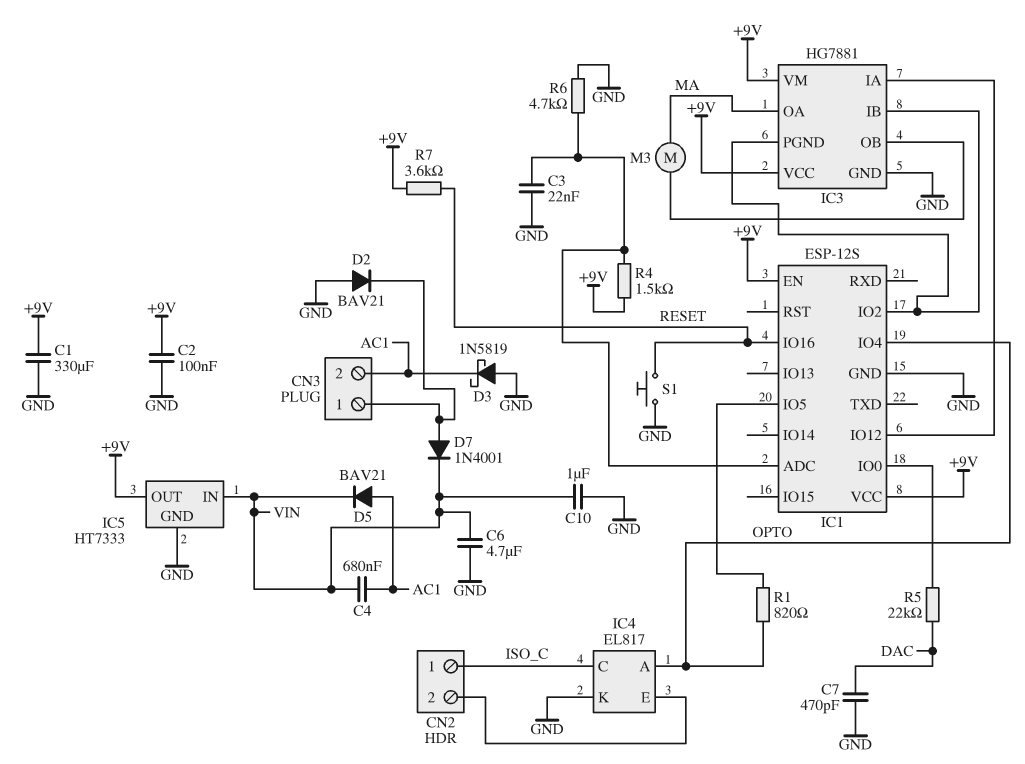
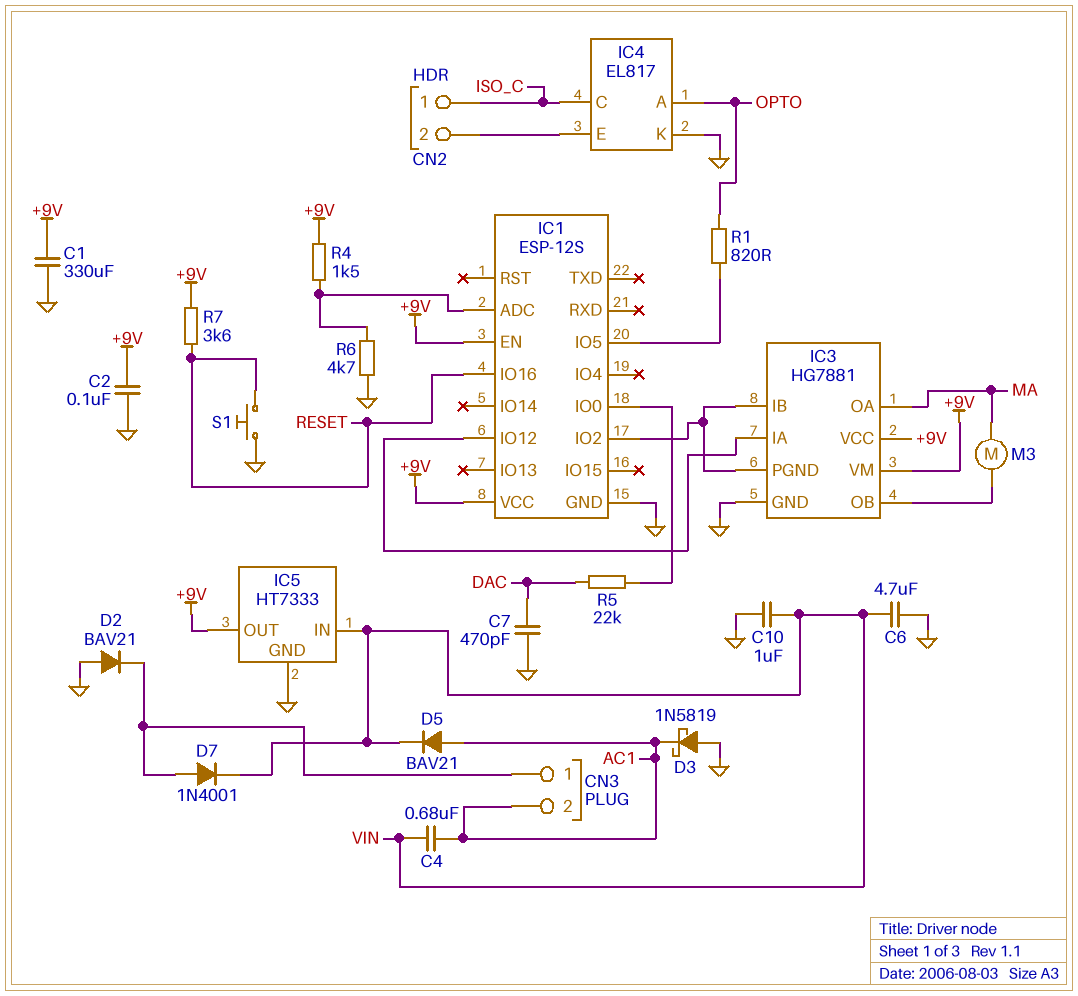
C3: 22nF (GND, IC1/ADC) -> none
IC1 pin IO4: OPTO -> none

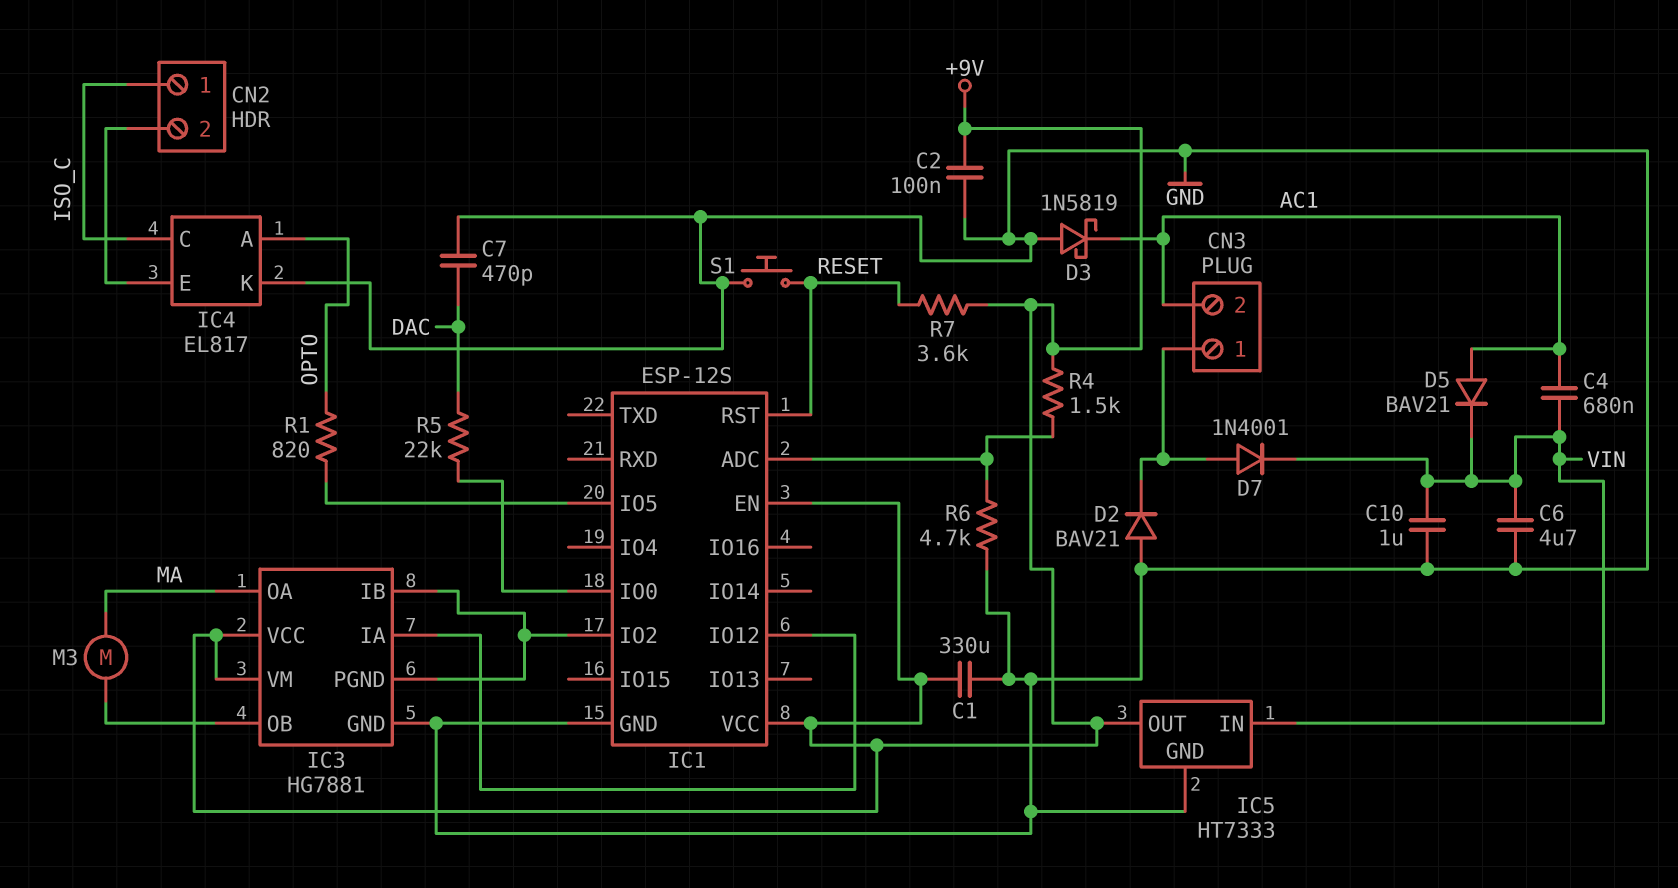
IC1 pin IO16: RESET -> none
IC1 pin RST: none -> RESET

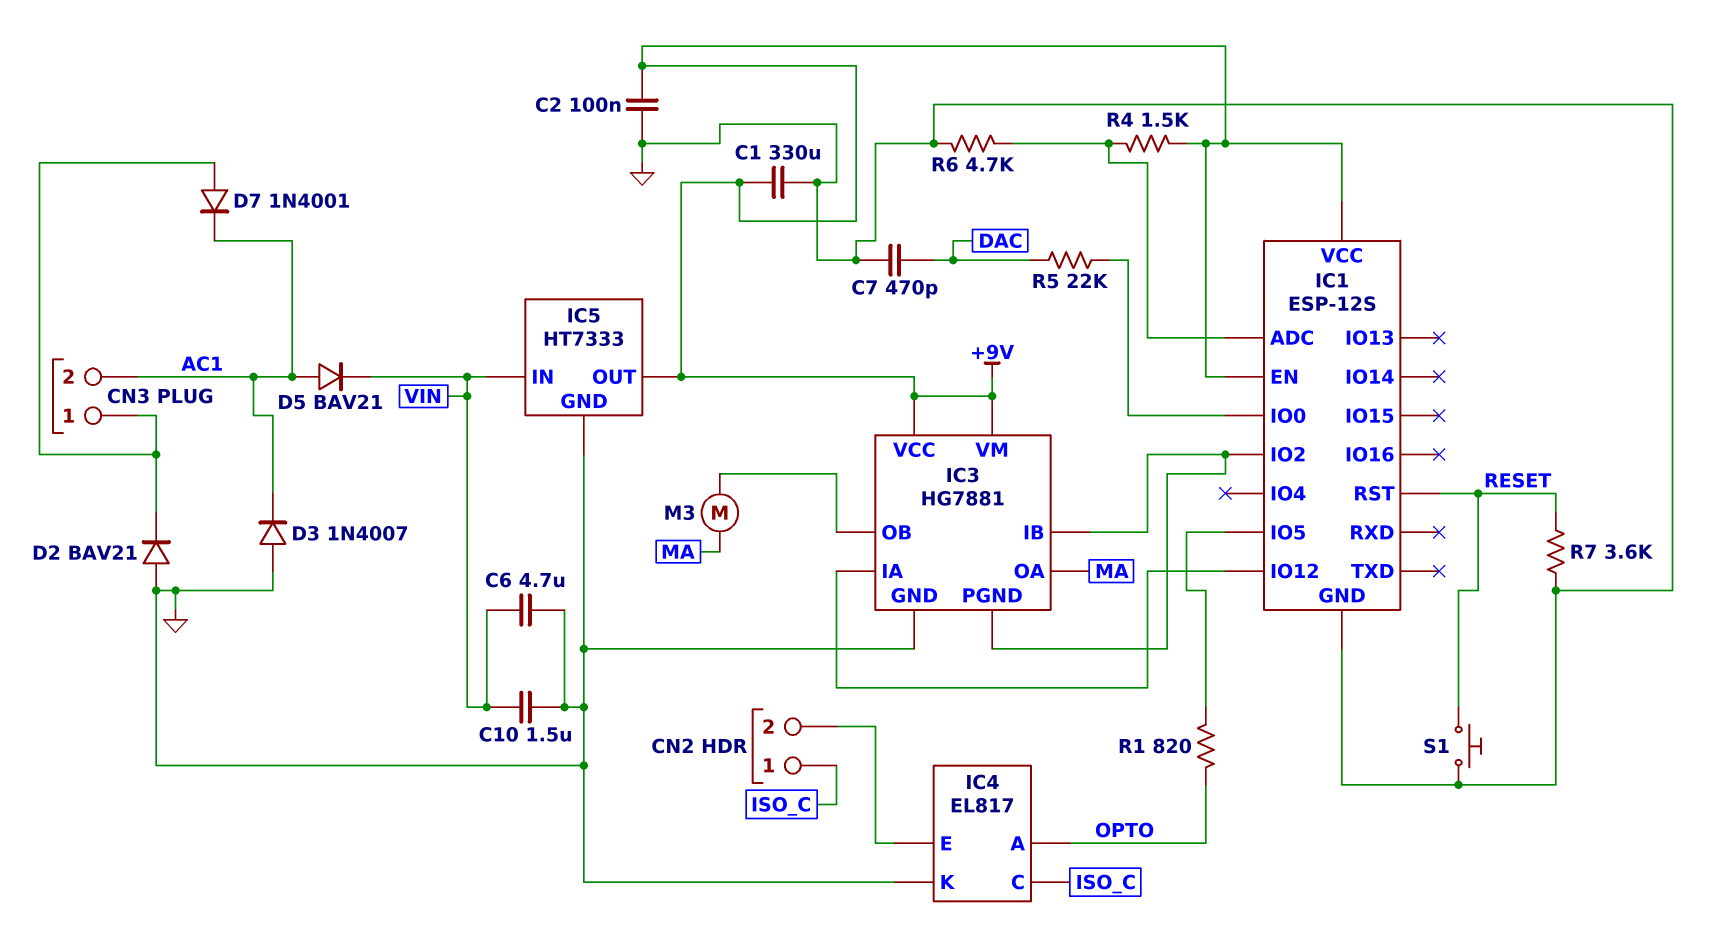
C4: 680nF (AC1, VIN) -> none
C10: 1uF (GND, VIN) -> 1.5uF (GND, VIN)
D3: schottky 1N5819 (A GND, K AC1) -> diode 1N4007 (A GND, K AC1)
D7: diode 1N4001 (A CN3/1, K VIN) -> diode 1N4001 (A CN3/1, K AC1)
R7: 3.6k (+9V, RESET) -> 3.6k (GND, RESET)

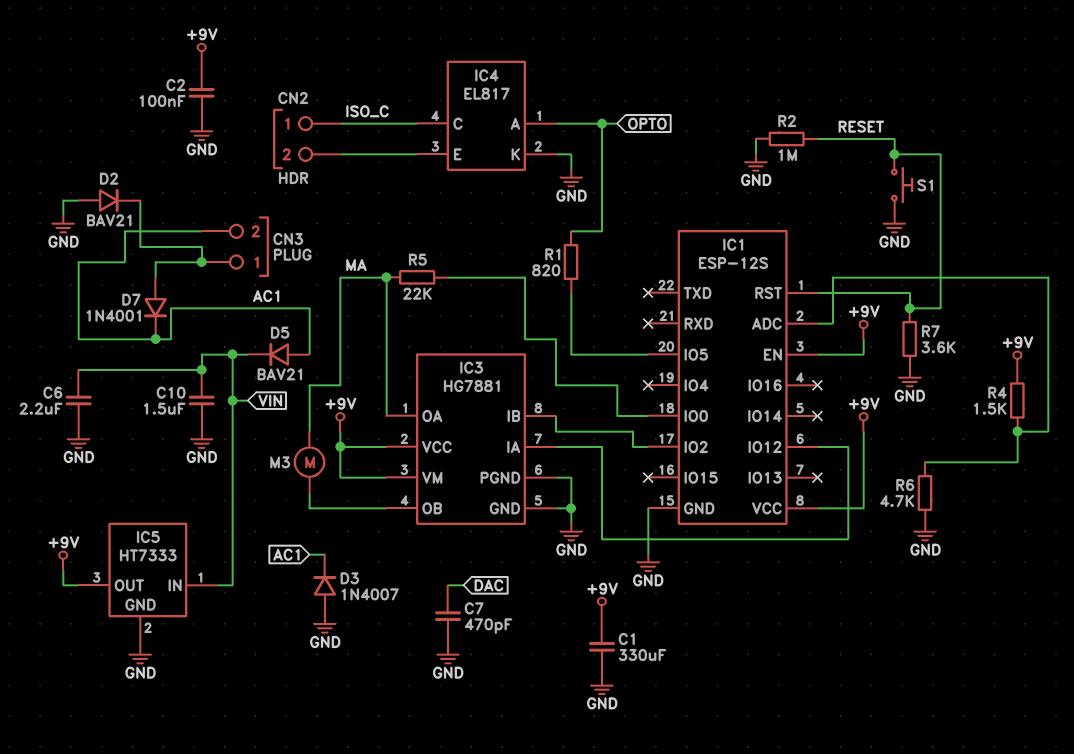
C6: 4.7uF (GND, VIN) -> 2.2uF (GND, VIN)
IC3 pin PGND: IC1/IO2 -> GND
R2: none -> 1M (GND, RESET)
R5: 22k (DAC, IC1/IO0) -> 22k (IC1/IO0, MA)

